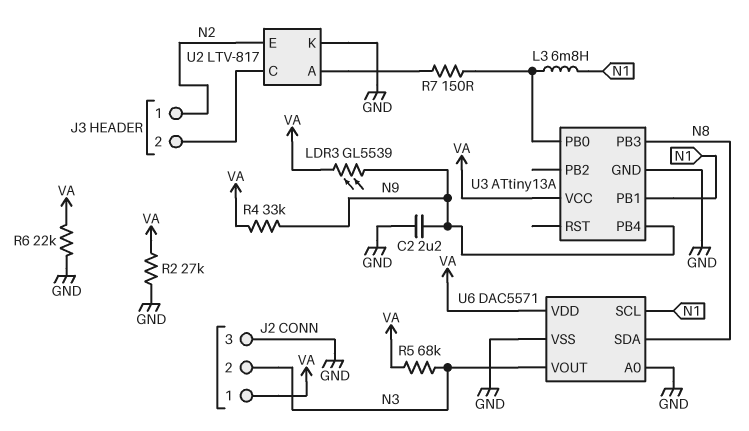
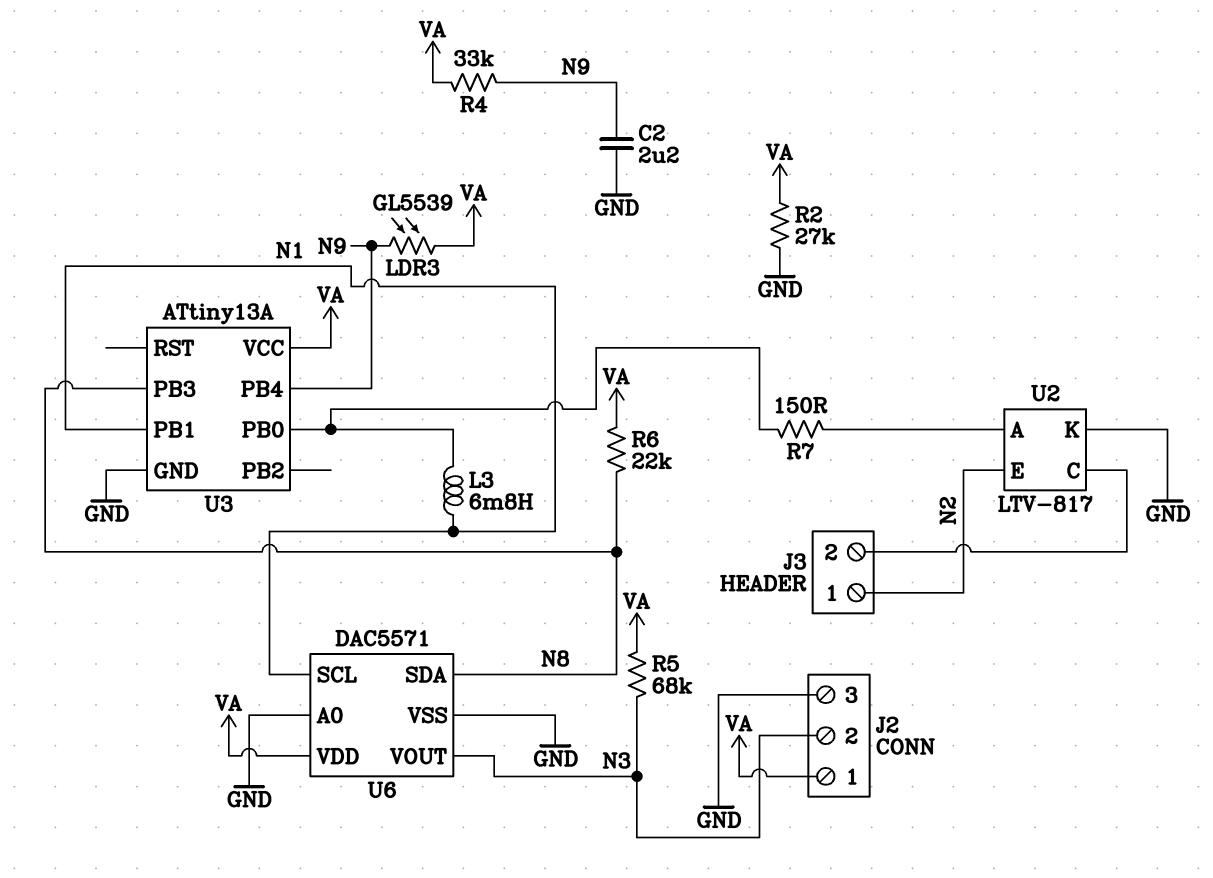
R6: 22k (GND, VA) -> 22k (N8, VA)

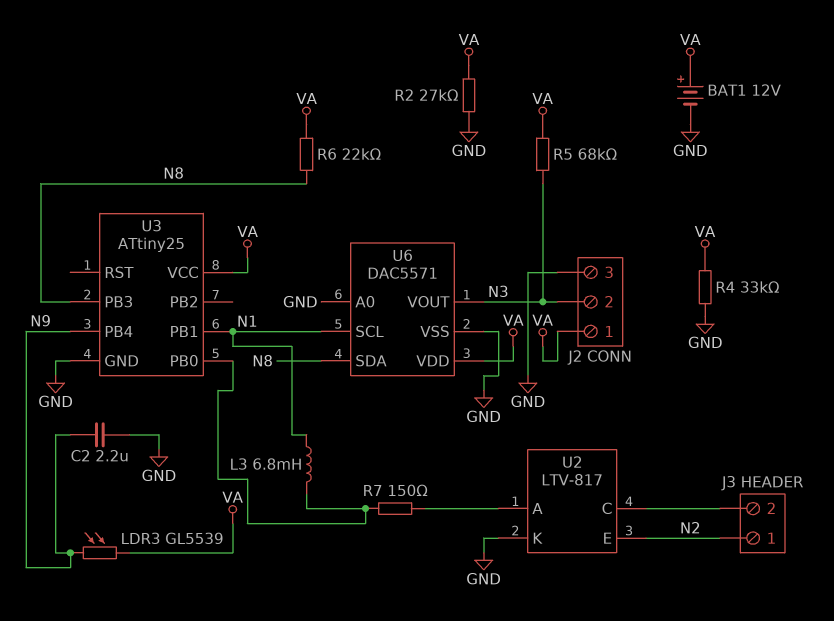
BAT1: none -> 12V (plus VA, minus GND)
R4: 33k (N9, VA) -> 33k (GND, VA)
U3: ATtiny13A -> ATtiny25

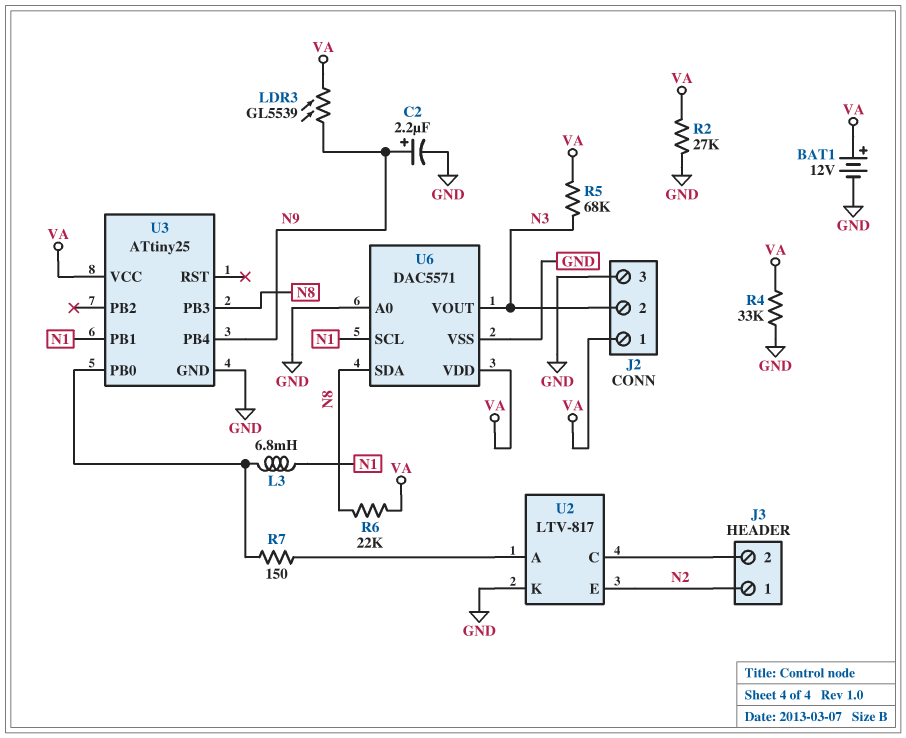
C2: 2.2uF (GND, N9) -> 2.2uF (plus N9, minus GND)

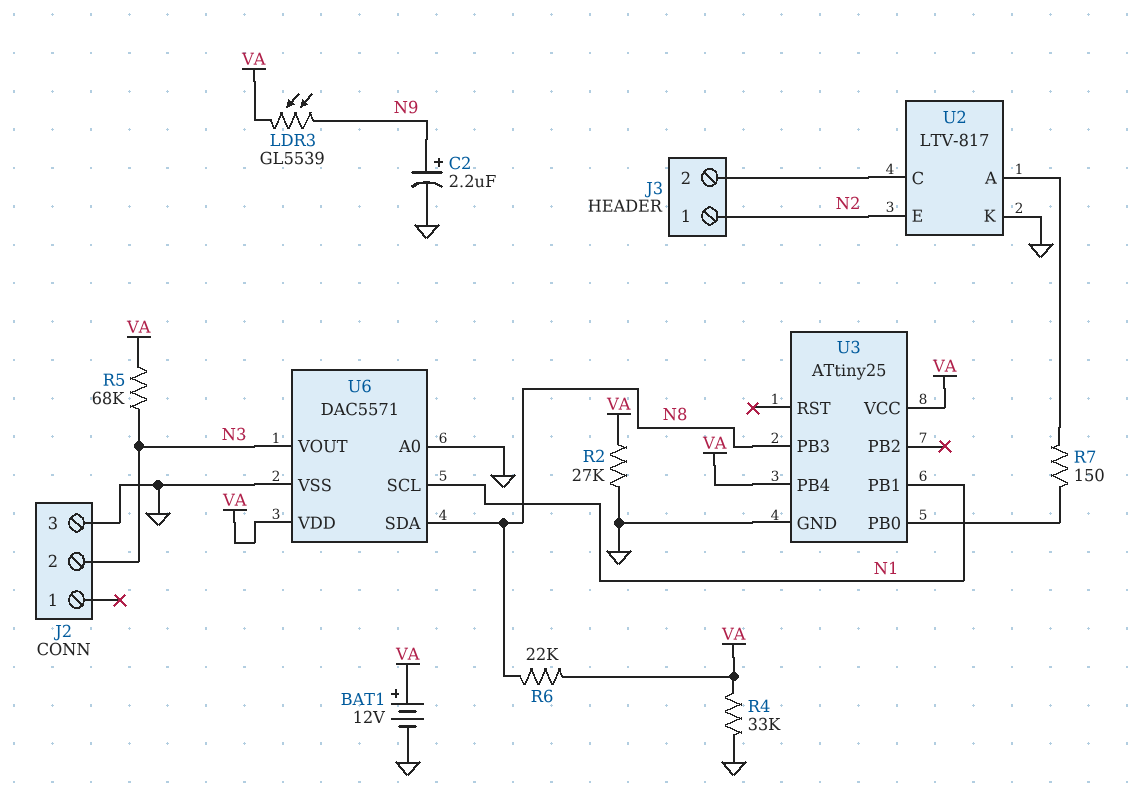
J2 pin 1: VA -> none
L3: 6.8mH (N1, U3/PB0) -> none
U3 pin PB4: N9 -> VA

